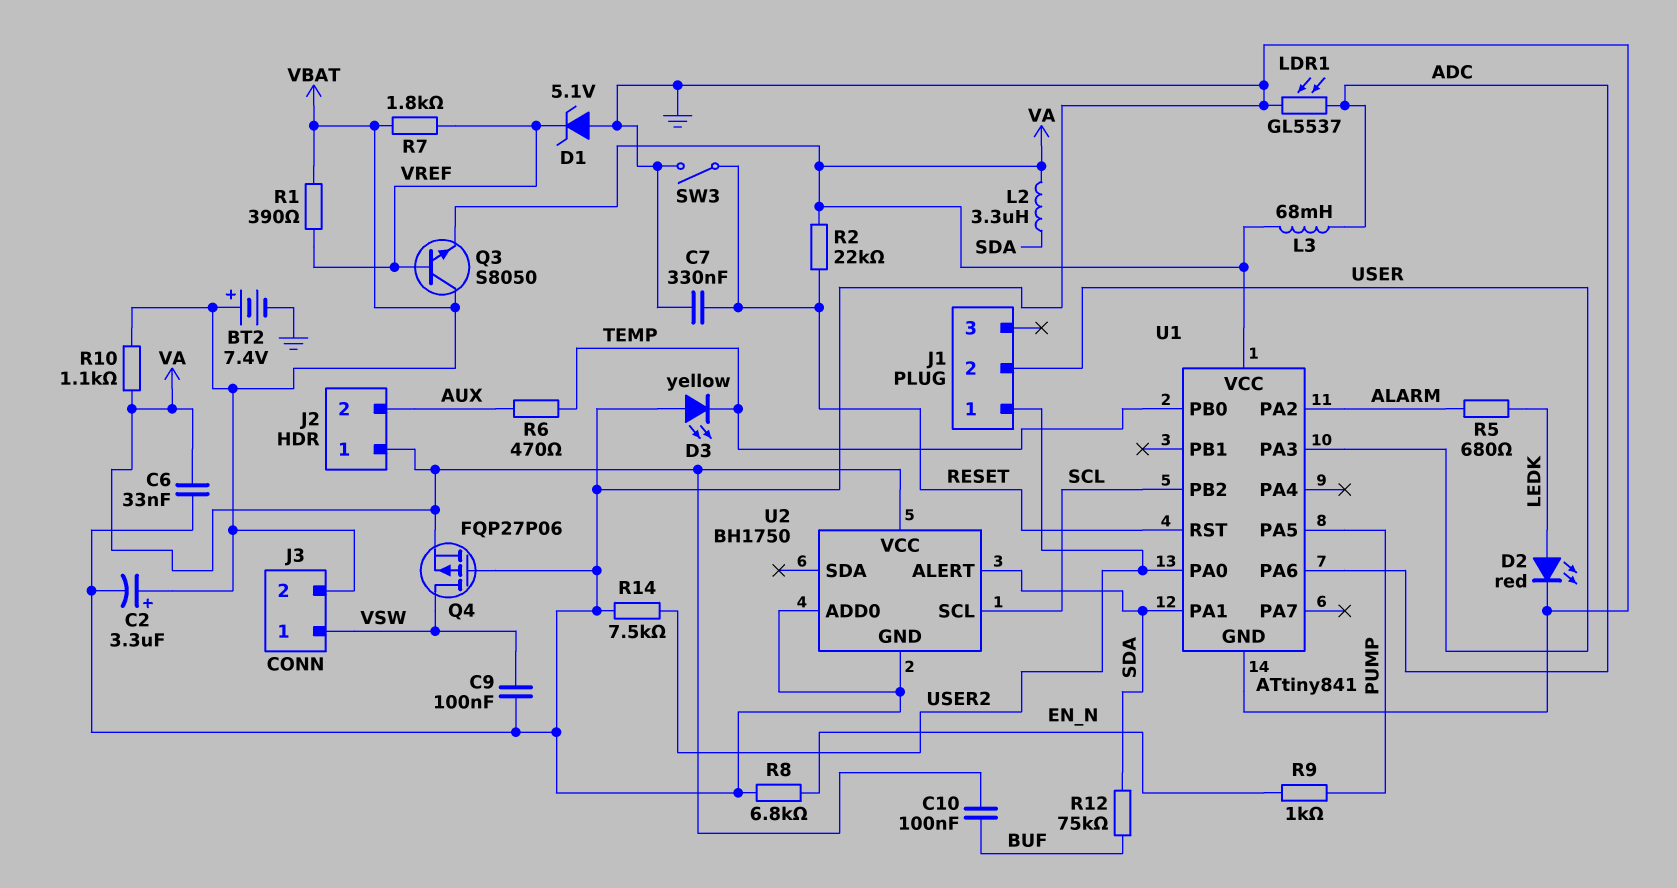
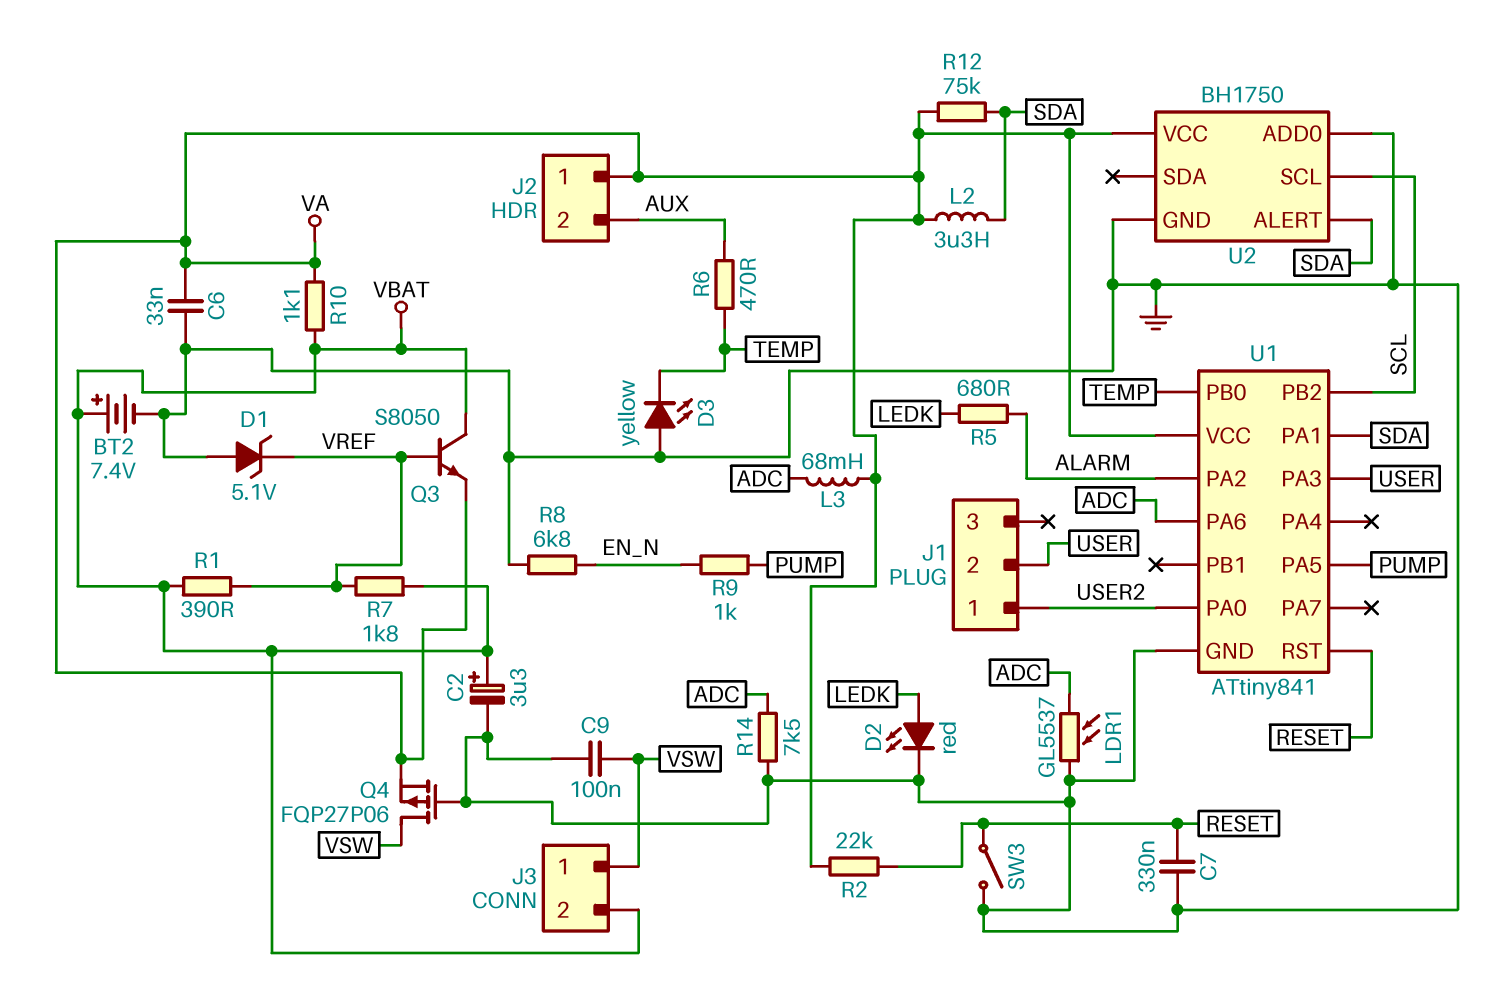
C10: 100nF (BUF, VA) -> none
R12: 75k (BUF, SDA) -> 75k (SDA, VA)
R14: 7.5k (GND, USER2) -> 7.5k (ADC, GND)

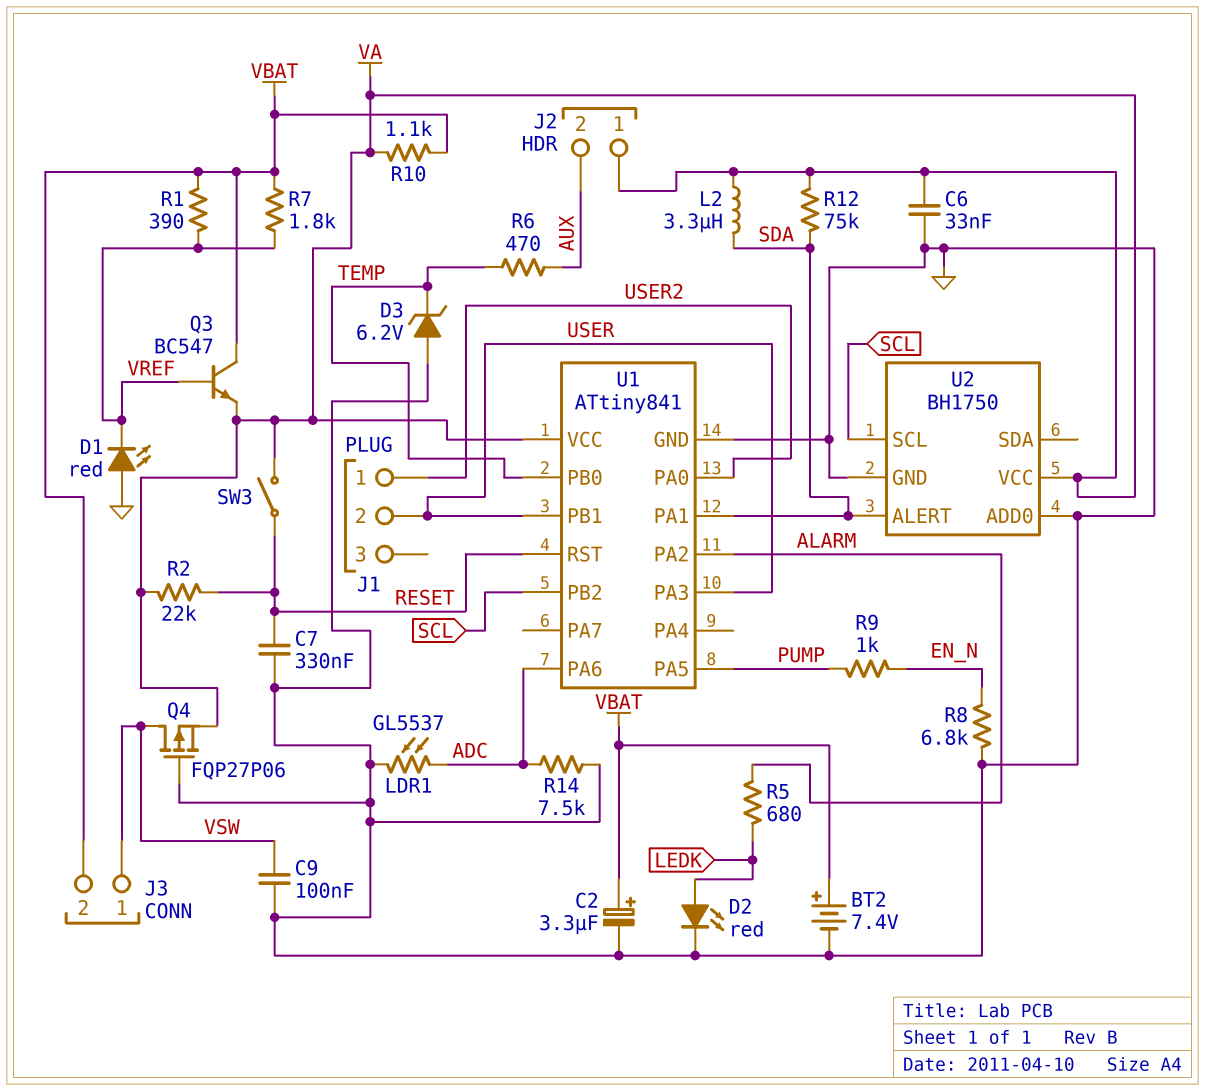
D1: zener 5.1V (A GND, K VREF) -> LED red (A GND, K VREF)
D3: LED yellow (A GND, K TEMP) -> zener 6.2V (A GND, K TEMP)
L3: 68mH (ADC, VA) -> none
Q3: NPN S8050 (B VREF, C VBAT, E VA) -> NPN BC547 (B VREF, C VBAT, E VA)
SW3: switch (GND, RESET) -> switch (RESET, VA)
U1 pin PB1: none -> USER

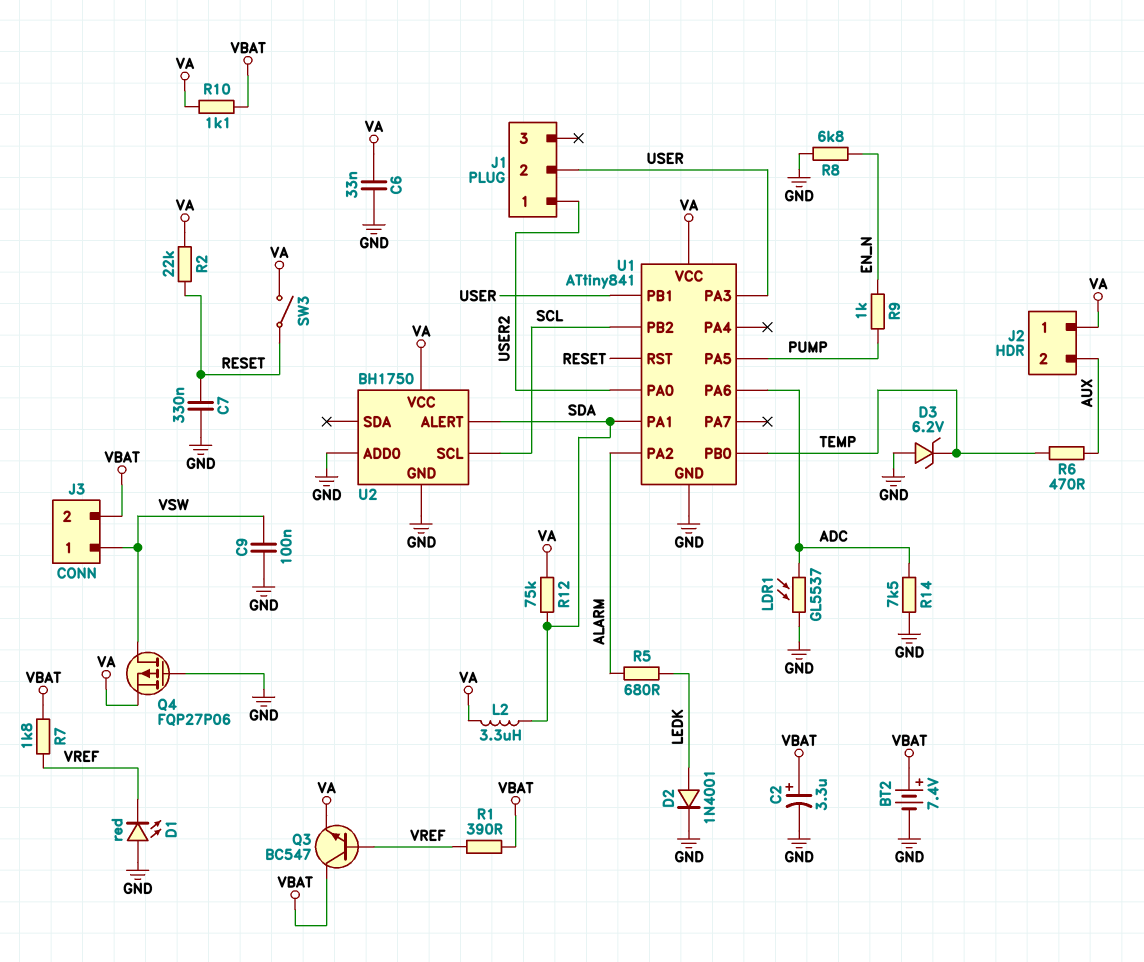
D2: LED red (A LEDK, K GND) -> diode 1N4001 (A LEDK, K GND)

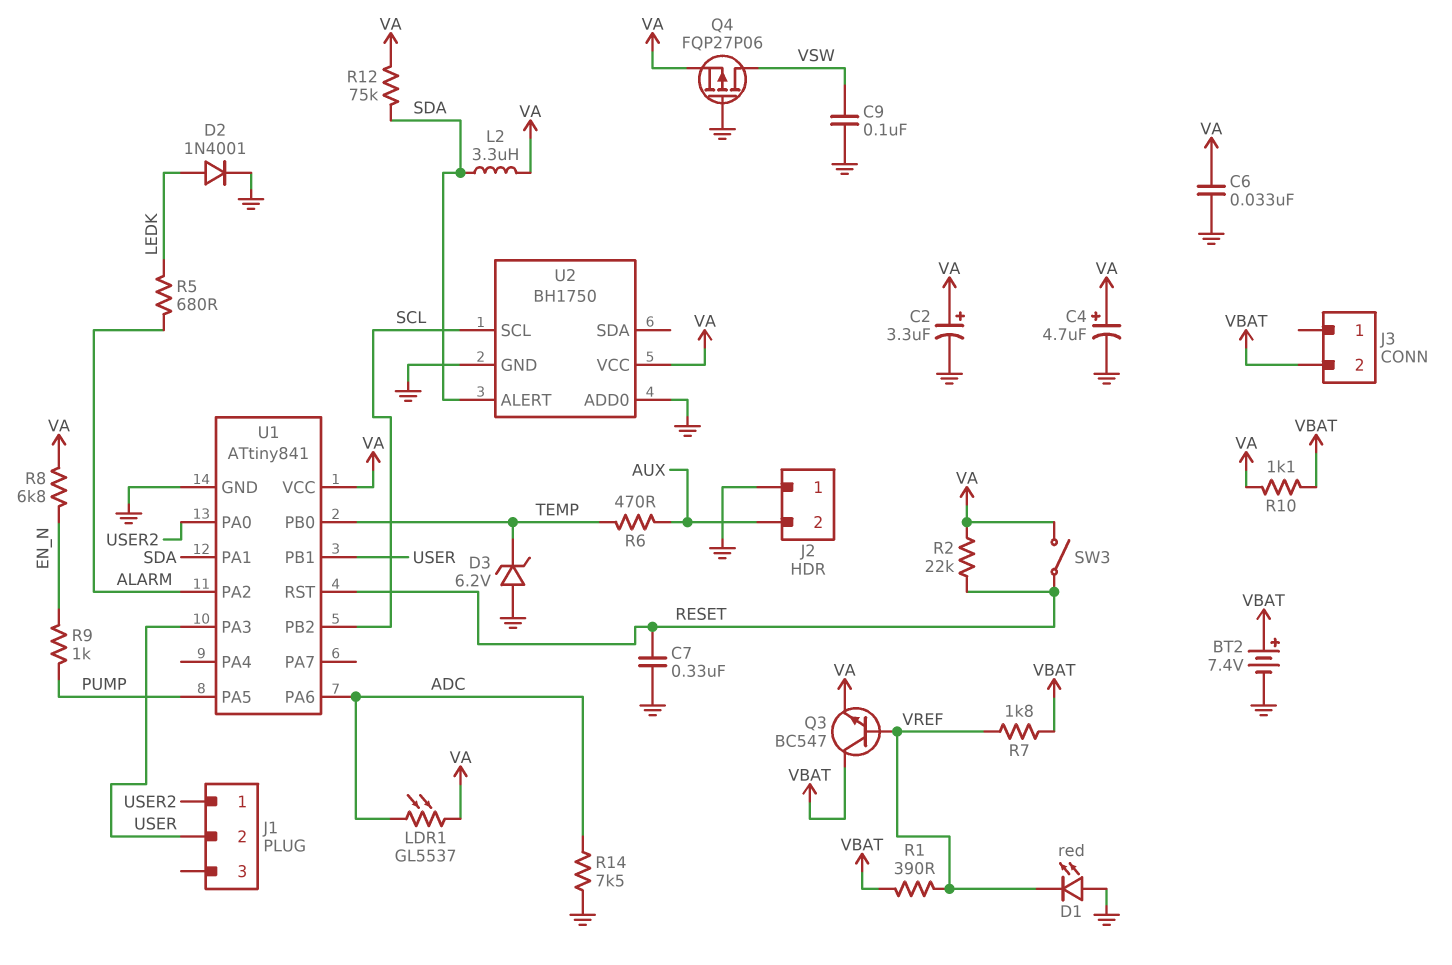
C2: 3.3uF (plus VBAT, minus GND) -> 3.3uF (plus VA, minus GND)
C4: none -> 4.7uF (plus VA, minus GND)
J2 pin 1: VA -> GND
J3 pin 1: VSW -> none
LDR1: GL5537 (ADC, GND) -> GL5537 (ADC, VA)
R8: 6.8k (EN_N, GND) -> 6.8k (EN_N, VA)

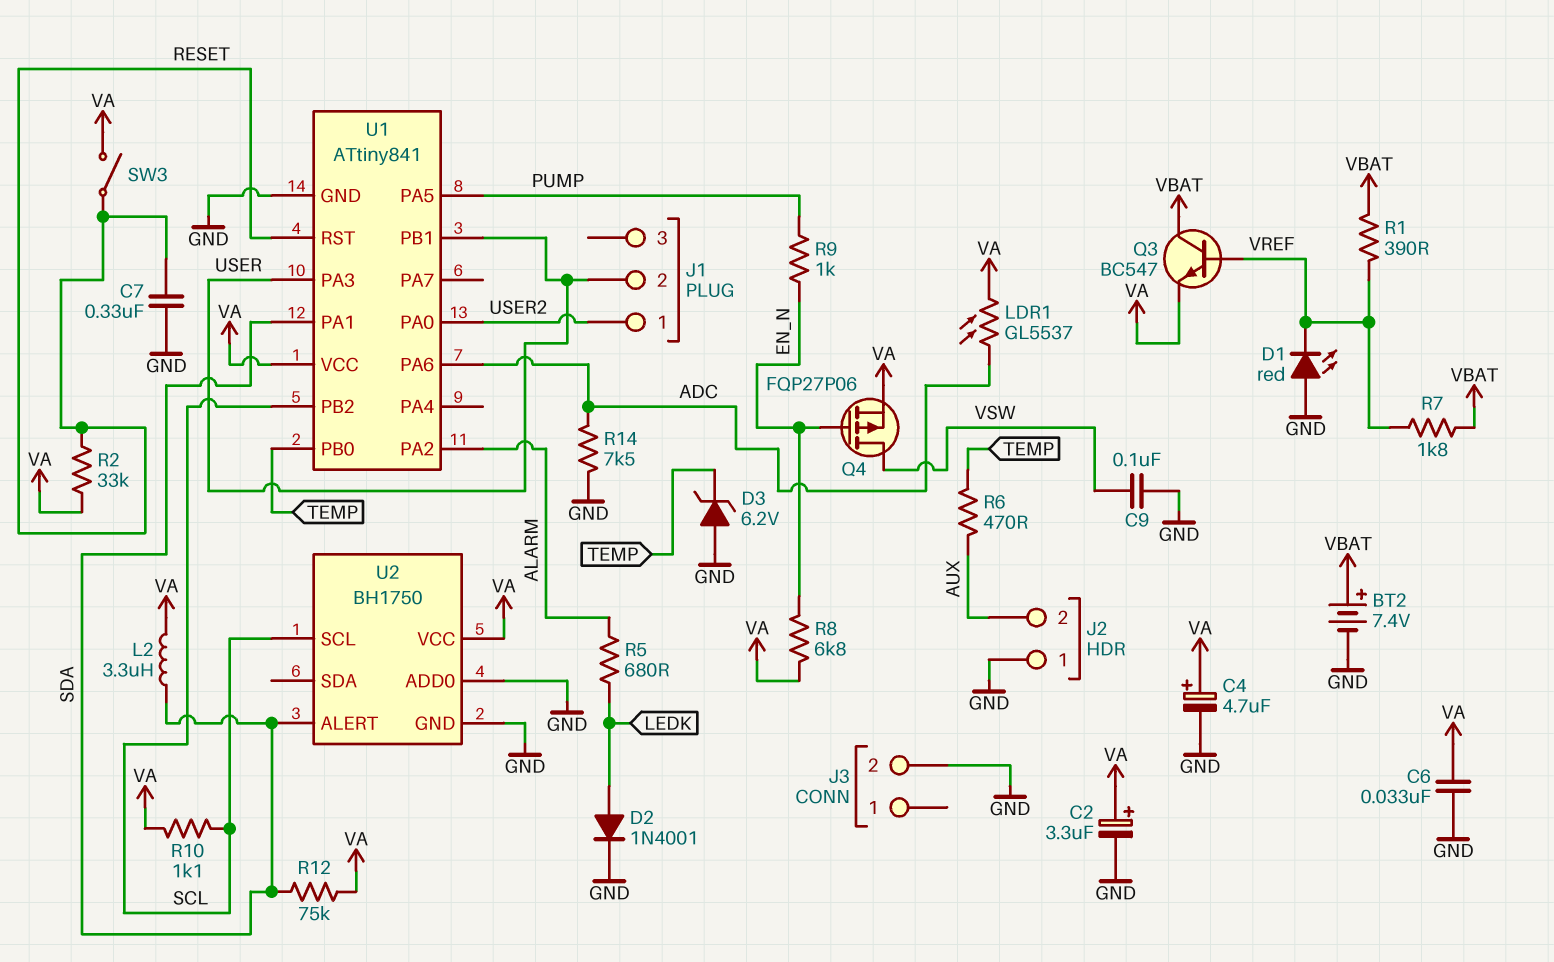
J3 pin 2: VBAT -> GND
Q4: PMOS FQP27P06 (G GND, D VSW, S VA) -> PMOS FQP27P06 (G EN_N, D VSW, S VA)
R2: 22k (RESET, VA) -> 33k (RESET, VA)
R10: 1.1k (VA, VBAT) -> 1.1k (SCL, VA)

